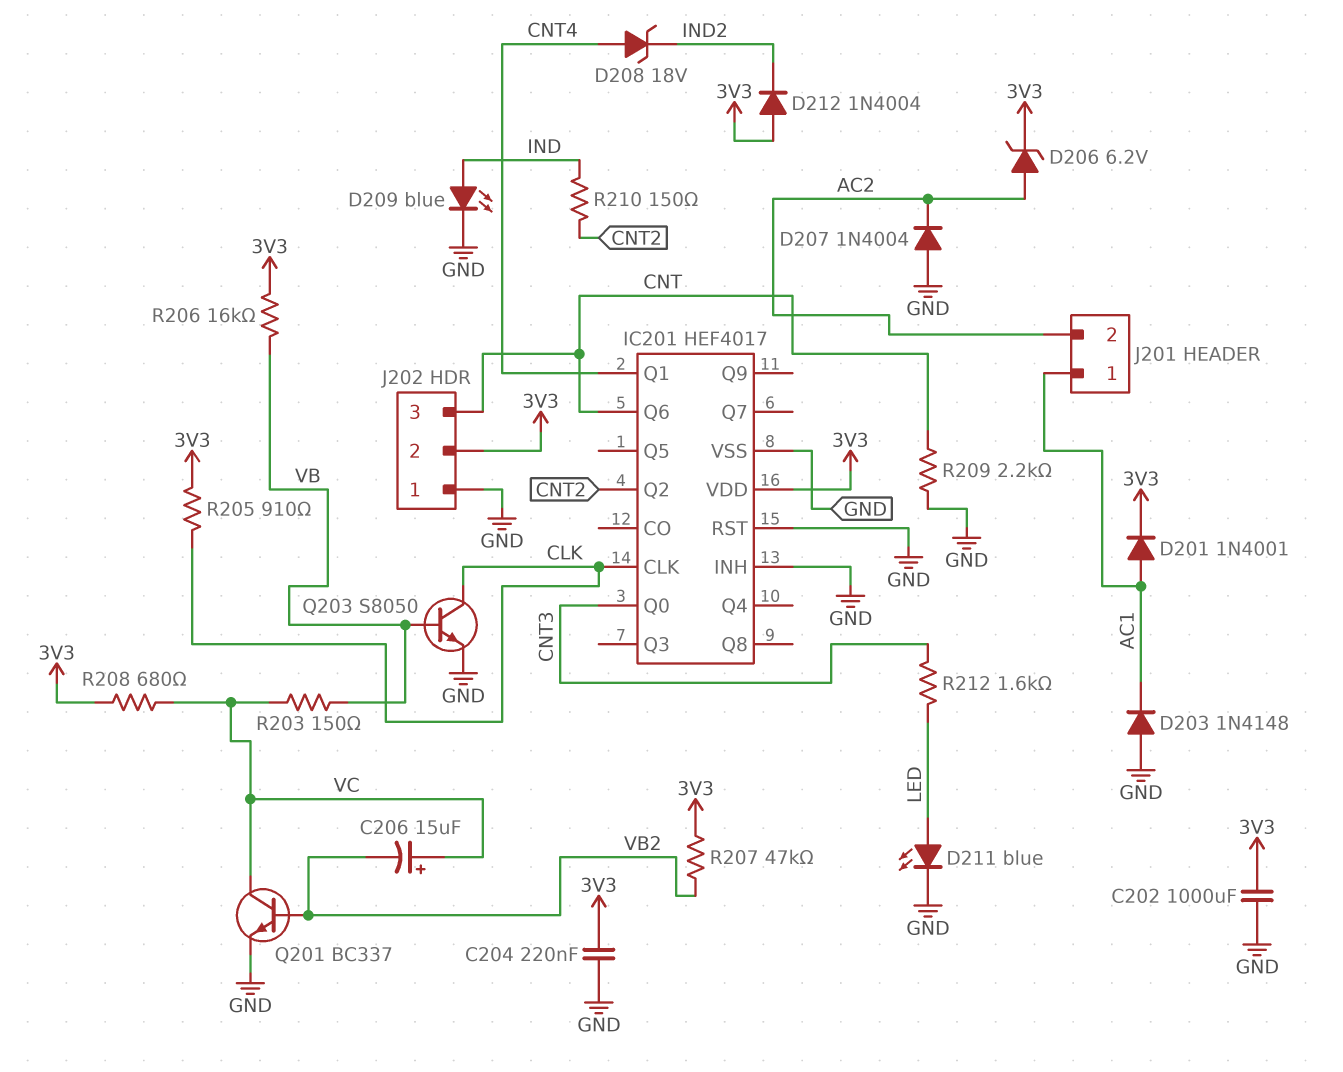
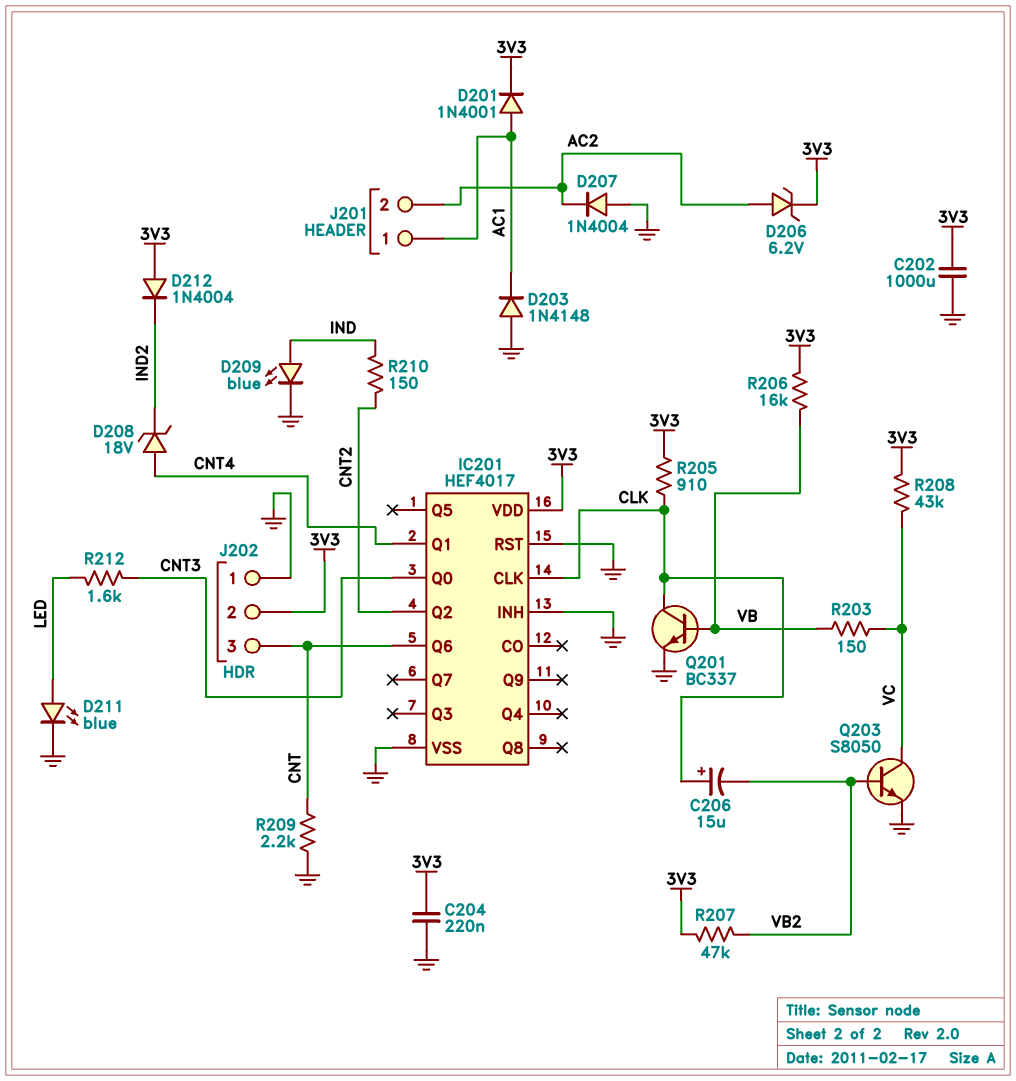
C206: 15uF (plus VC, minus VB2) -> 15uF (plus CLK, minus VB2)
Q201: NPN BC337 (B VB2, C VC, E GND) -> NPN BC337 (B VB, C CLK, E GND)
Q203: NPN S8050 (B VB, C CLK, E GND) -> NPN S8050 (B VB2, C VC, E GND)
R208: 680 (3V3, VC) -> 43k (3V3, VC)

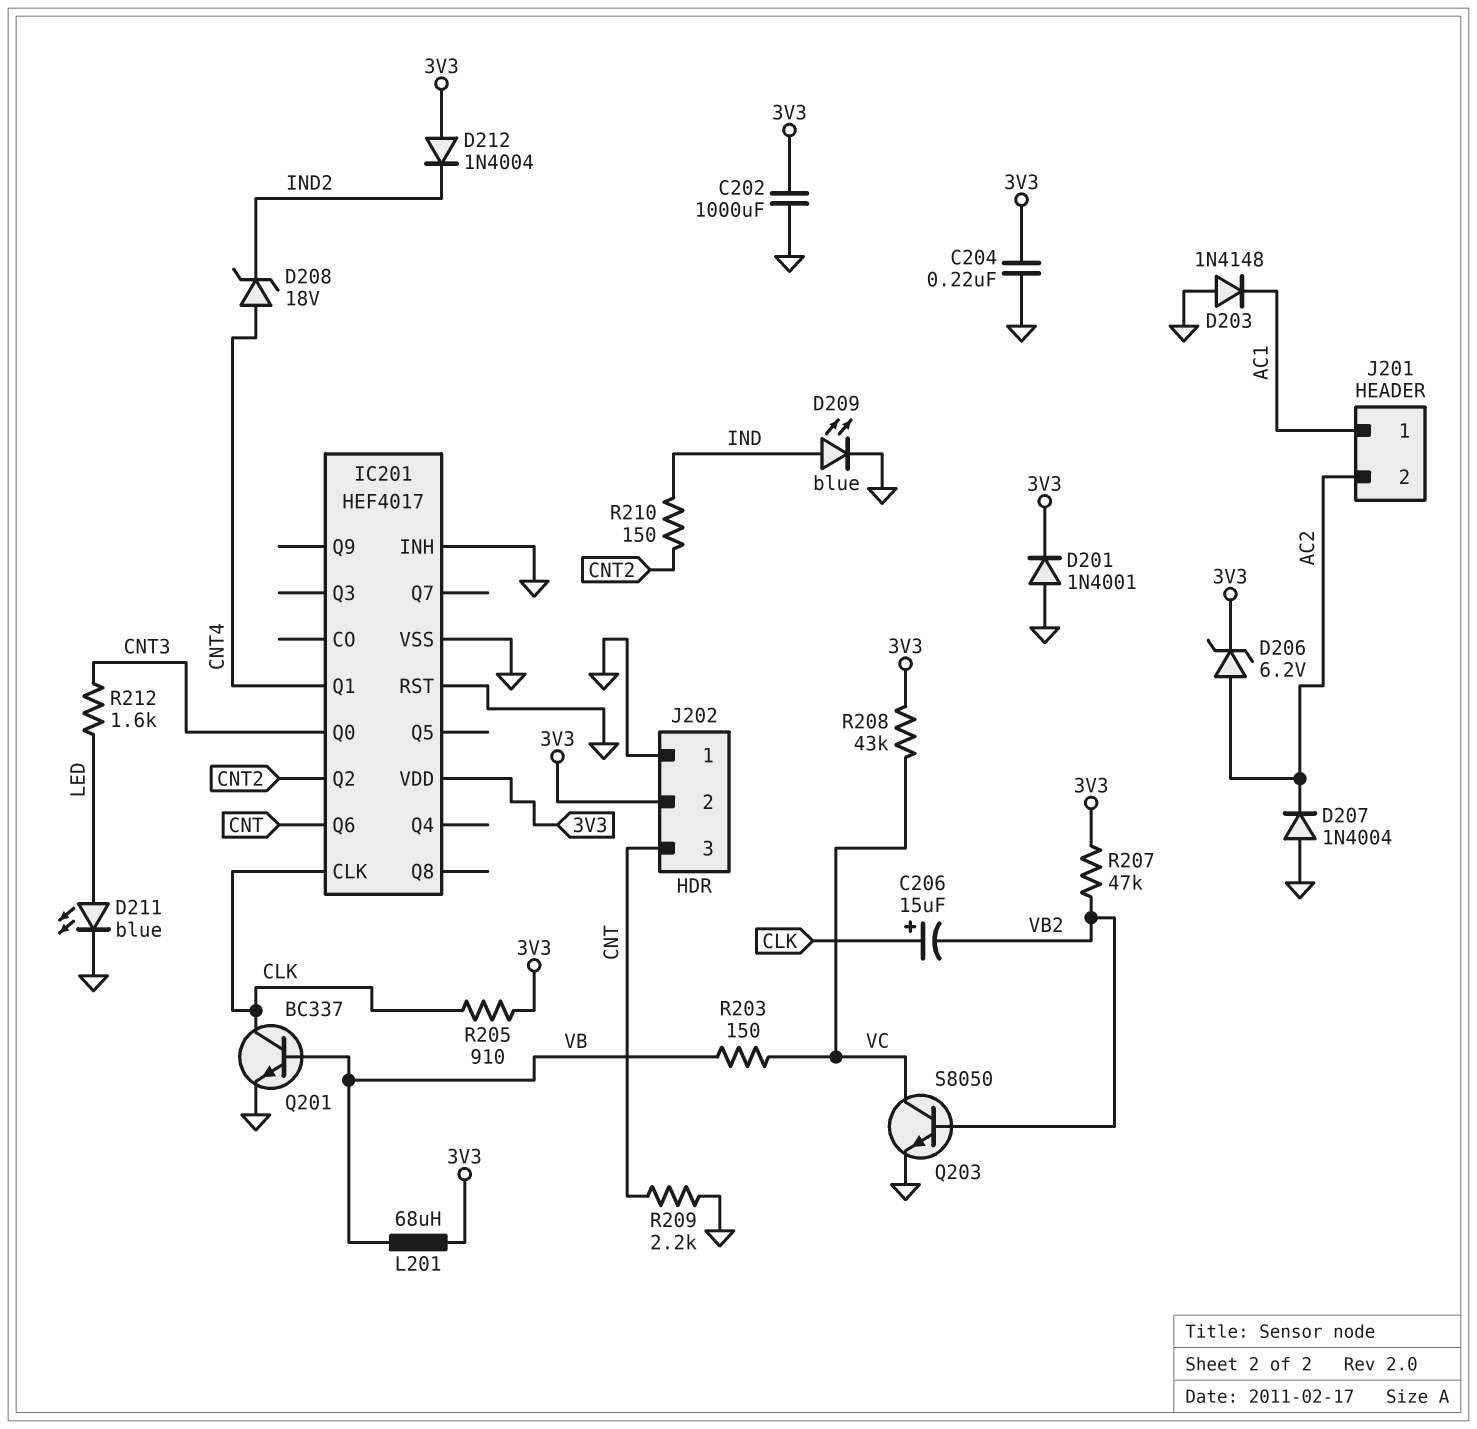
D201: diode 1N4001 (A AC1, K 3V3) -> diode 1N4001 (A GND, K 3V3)
L201: none -> 68uH (3V3, VB)
R206: 16k (3V3, VB) -> none

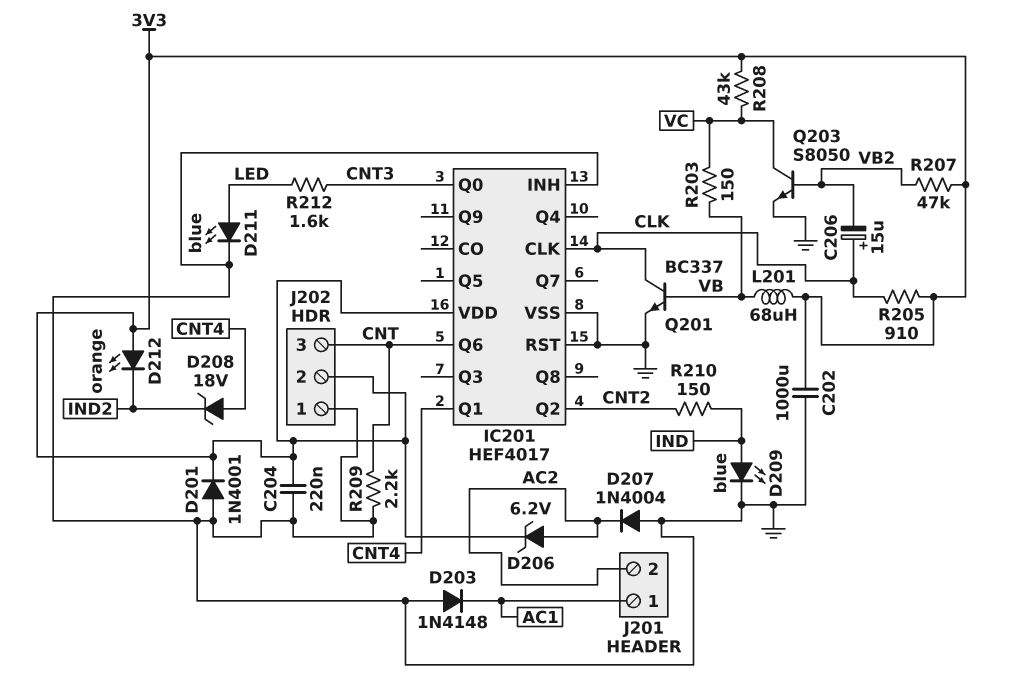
D212: diode 1N4004 (A 3V3, K IND2) -> LED orange (A 3V3, K IND2)

